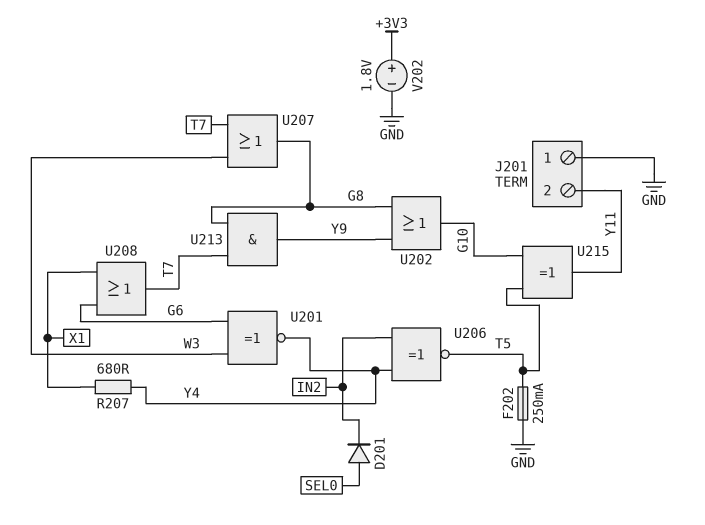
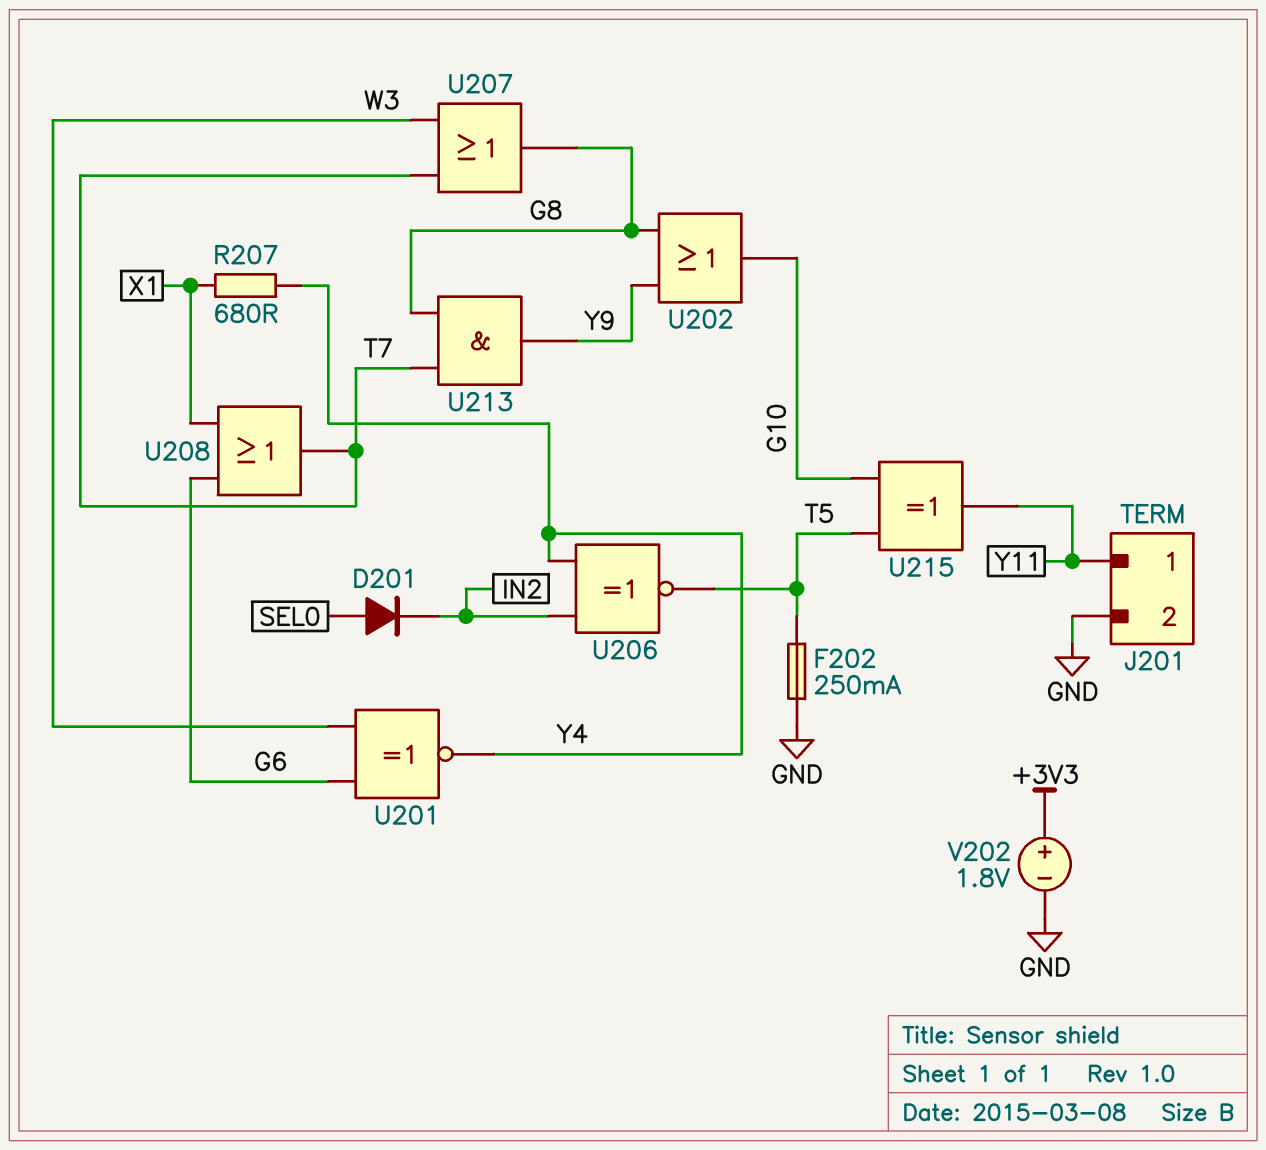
J201 pin 1: GND -> Y11
J201 pin 2: Y11 -> GND

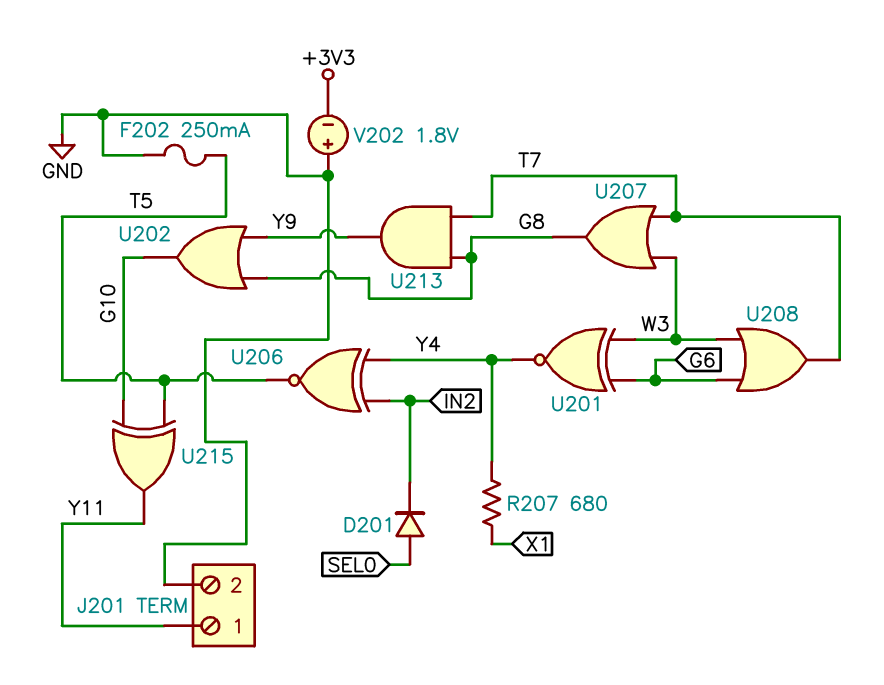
U208: OR (in G6, in X1, out T7) -> OR (in G6, in W3, out T7)
V202: 1.8V (plus +3V3, minus GND) -> 1.8V (plus GND, minus +3V3)

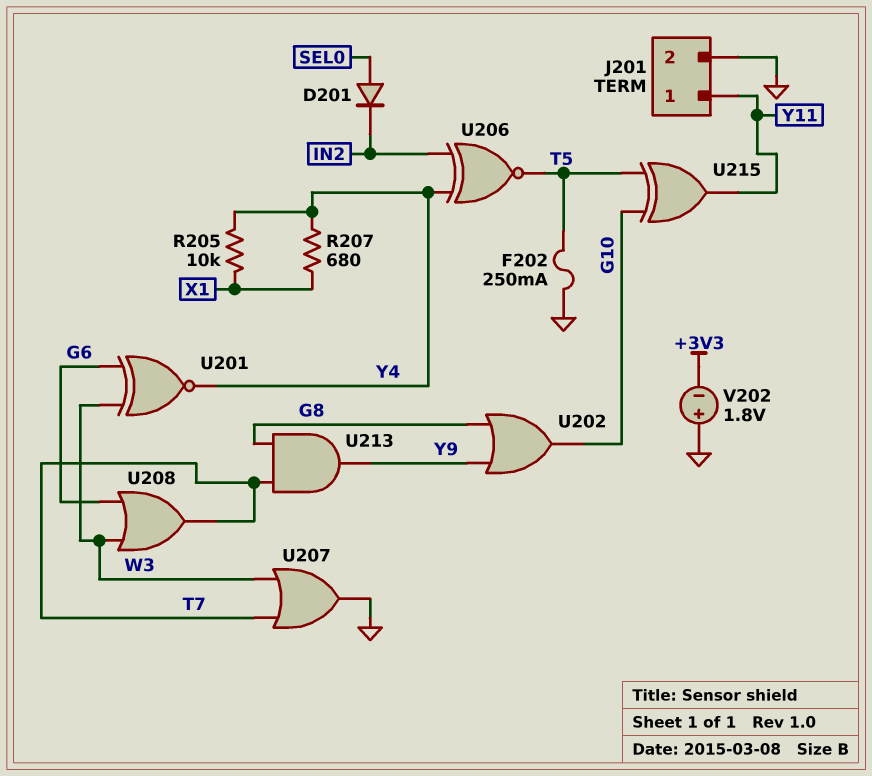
R205: none -> 10k (X1, Y4)
U207: OR (in T7, in W3, out G8) -> OR (in T7, in W3, out GND)

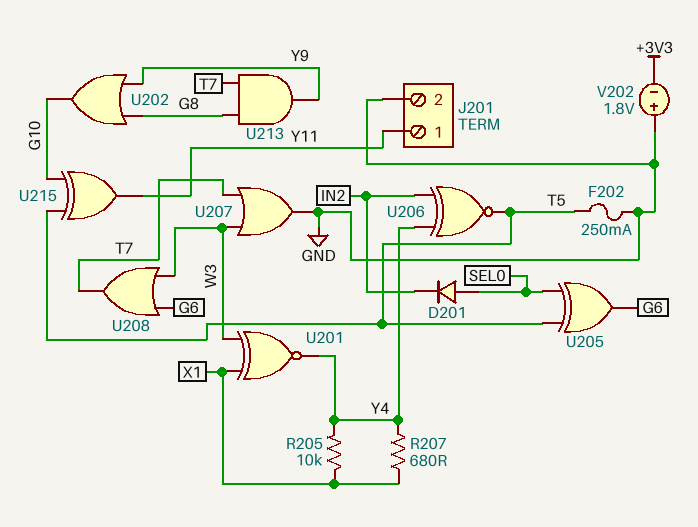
U201: XNOR (in G6, in W3, out Y4) -> XNOR (in W3, in X1, out Y4)
U205: none -> XOR (in SEL0, in T5, out G6)

